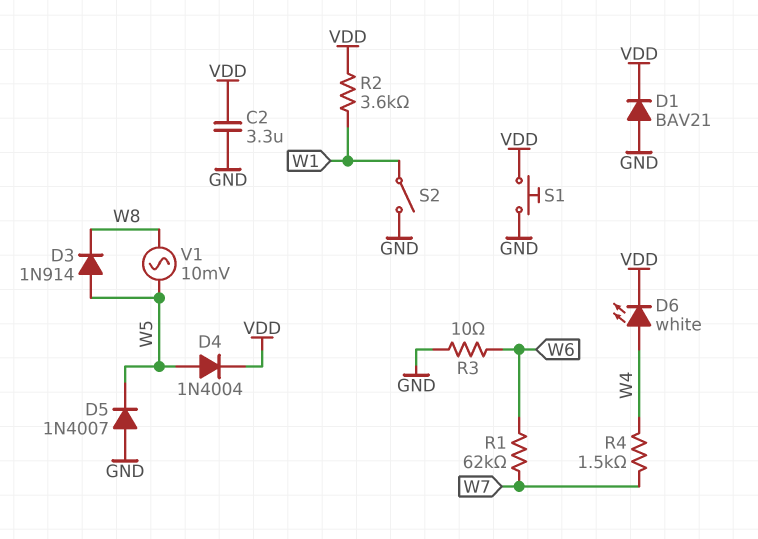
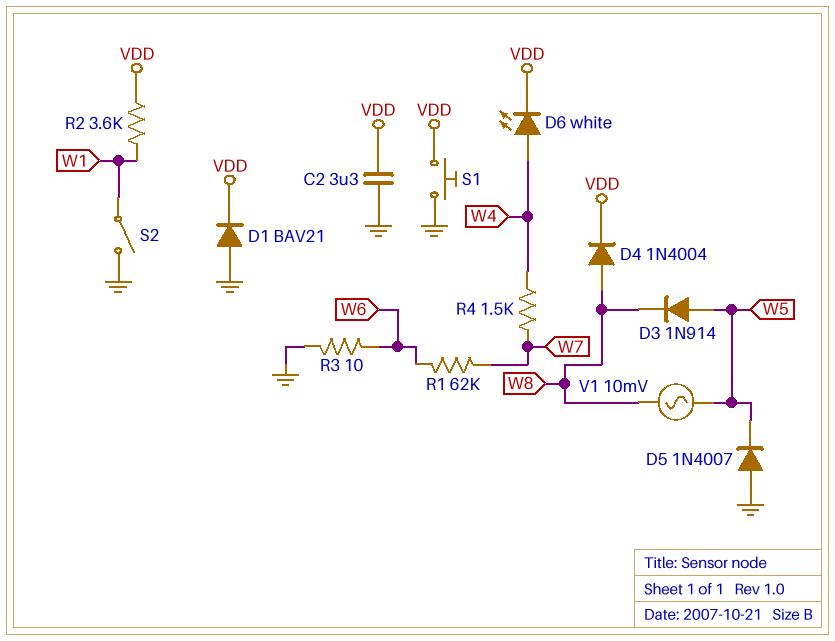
D4: diode 1N4004 (A W5, K VDD) -> diode 1N4004 (A W8, K VDD)

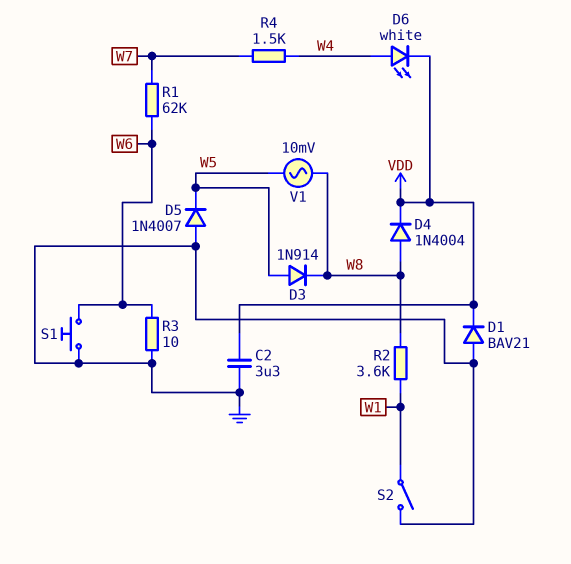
R2: 3.6k (VDD, W1) -> 3.6k (W1, W8)
S1: button (GND, VDD) -> button (GND, W6)

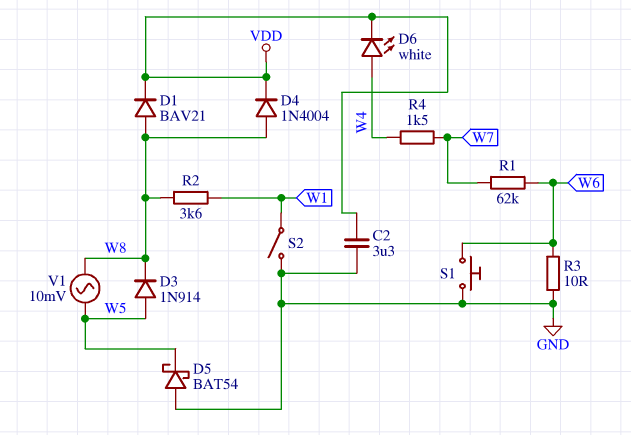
D1: diode BAV21 (A GND, K VDD) -> diode BAV21 (A W8, K VDD)
D5: diode 1N4007 (A GND, K W5) -> schottky BAT54 (A GND, K W5)

